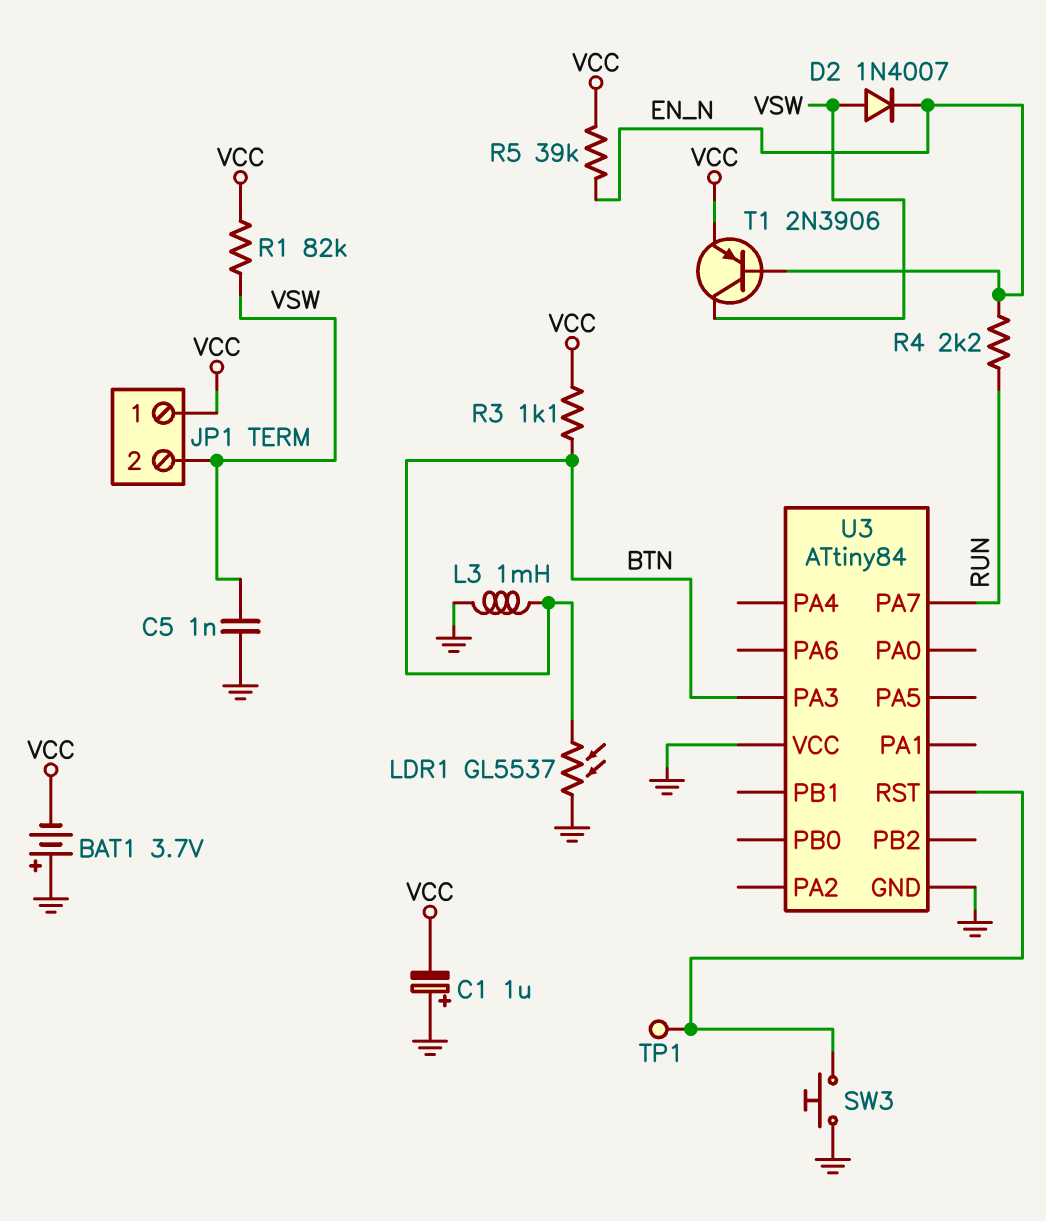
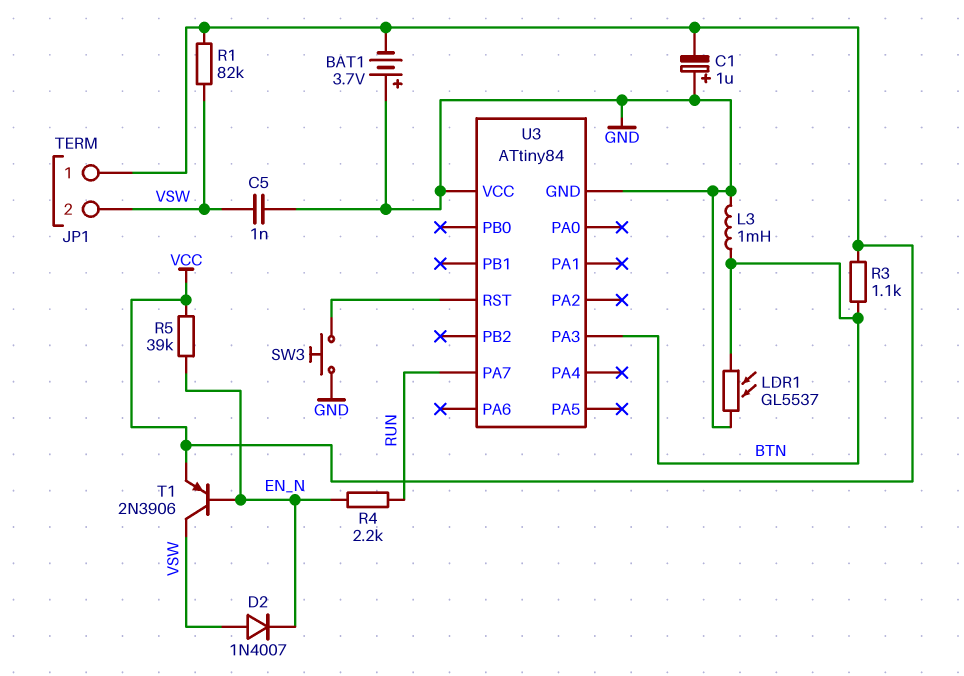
TP1: test point (U3/RST) -> none

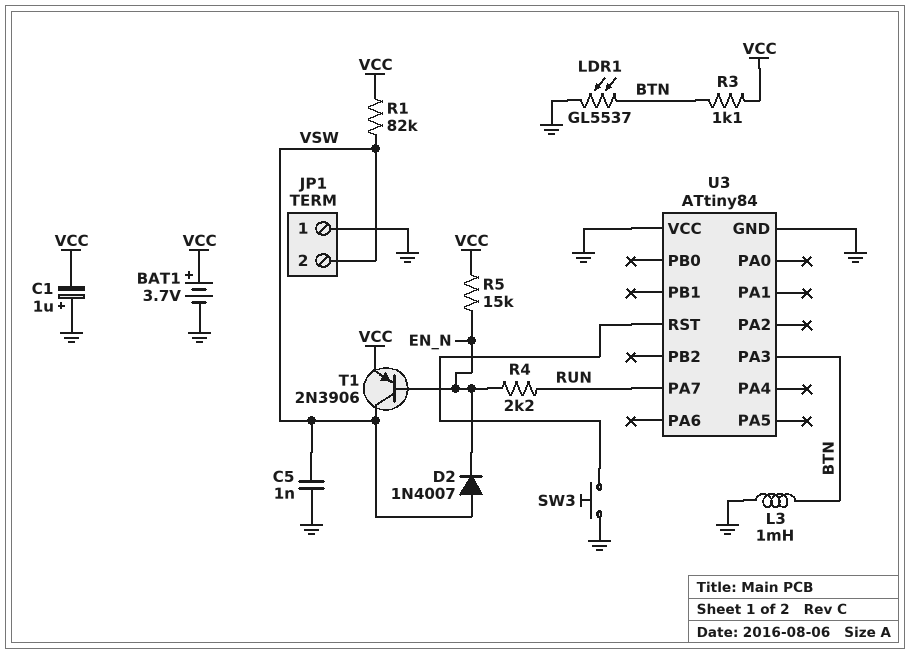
BAT1: 3.7V (plus GND, minus VCC) -> 3.7V (plus VCC, minus GND)
JP1 pin 1: VCC -> GND
R5: 39k (EN_N, VCC) -> 15k (EN_N, VCC)

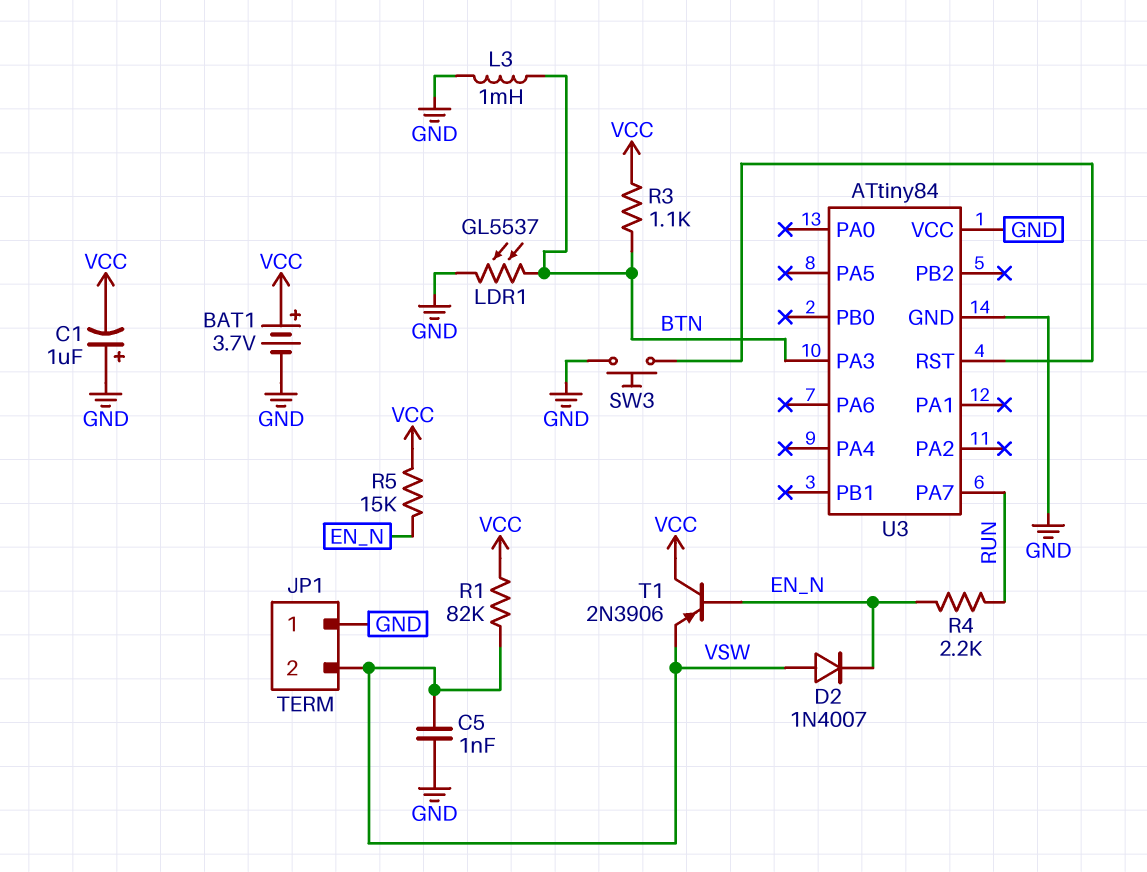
T1: PNP 2N3906 (B EN_N, C VSW, E VCC) -> PNP 2N3906 (B EN_N, C VCC, E VSW)

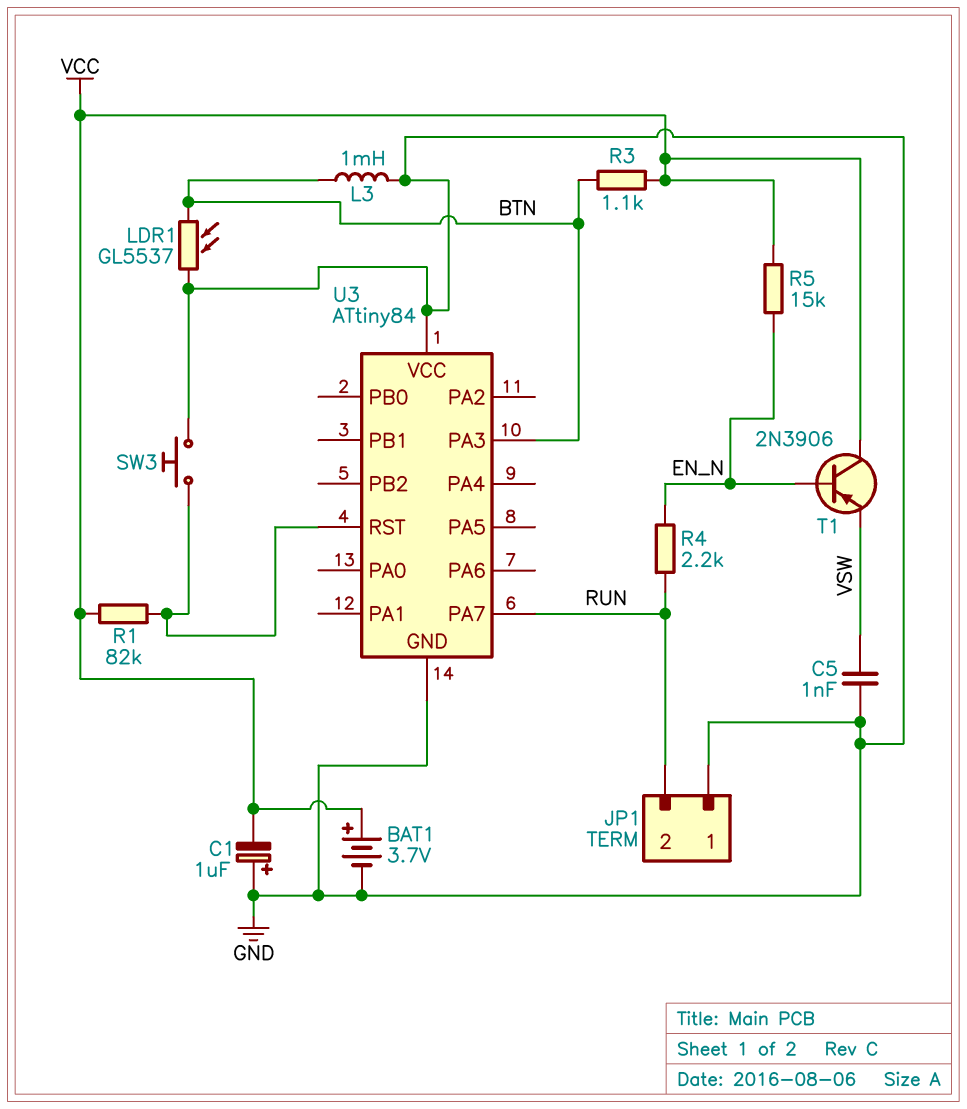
D2: diode 1N4007 (A VSW, K EN_N) -> none
JP1 pin 2: VSW -> RUN
R1: 82k (VCC, VSW) -> 82k (U3/RST, VCC)

